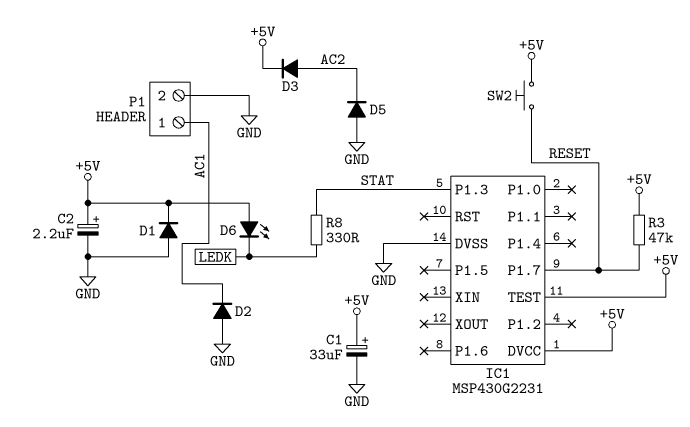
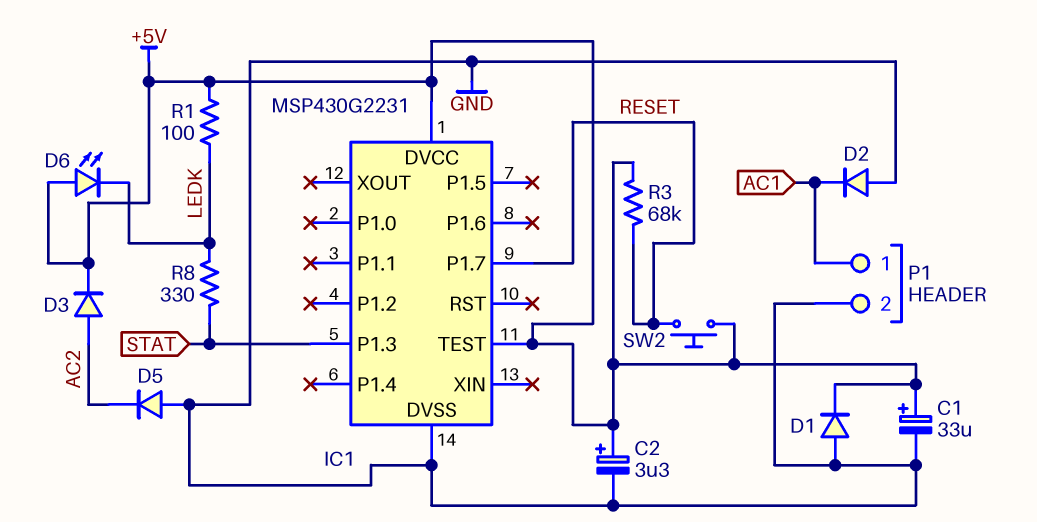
C2: 2.2uF (plus +5V, minus GND) -> 3.3uF (plus +5V, minus GND)
R1: none -> 100 (+5V, LEDK)
R3: 47k (+5V, RESET) -> 68k (+5V, RESET)

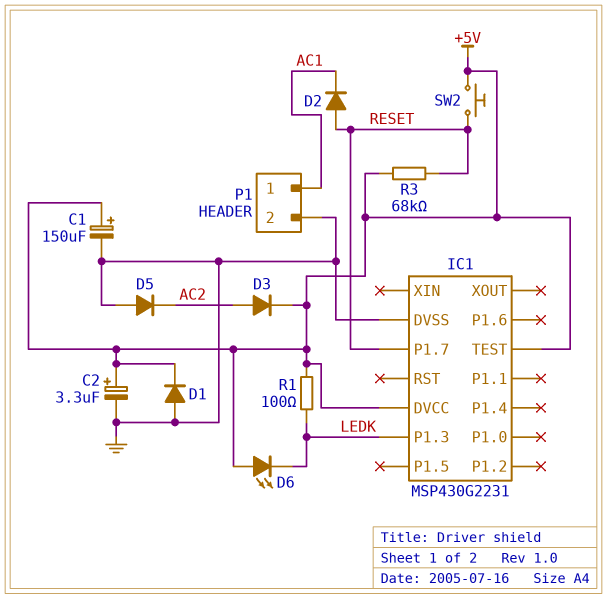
C1: 33uF (plus +5V, minus GND) -> 150uF (plus +5V, minus GND)
D2: diode (A GND, K AC1) -> diode (A RESET, K AC1)
IC1 pin P1.3: STAT -> LEDK
R8: 330 (LEDK, STAT) -> none

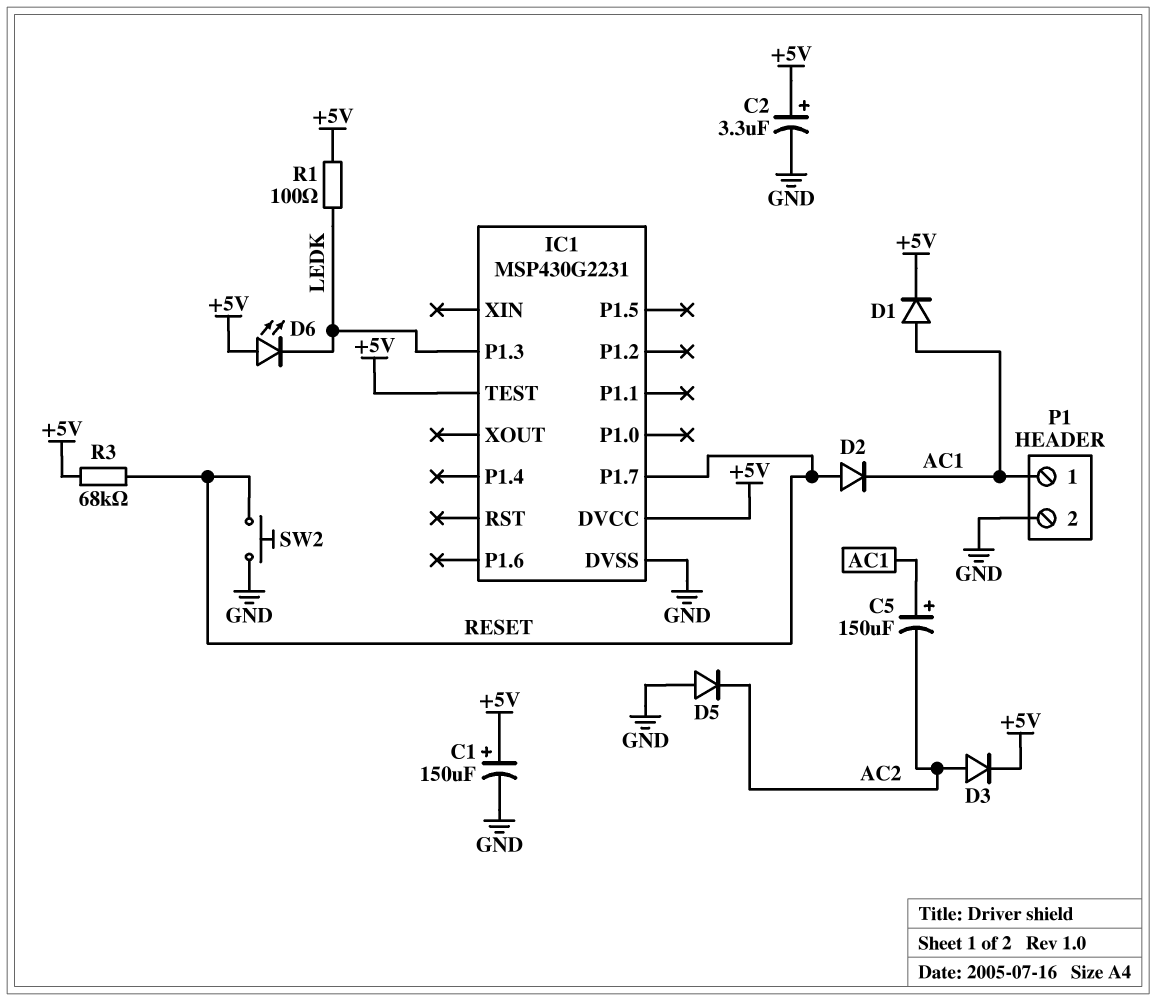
C5: none -> 150uF (plus AC1, minus AC2)
D1: diode (A GND, K +5V) -> diode (A AC1, K +5V)
SW2: button (+5V, RESET) -> button (GND, RESET)

